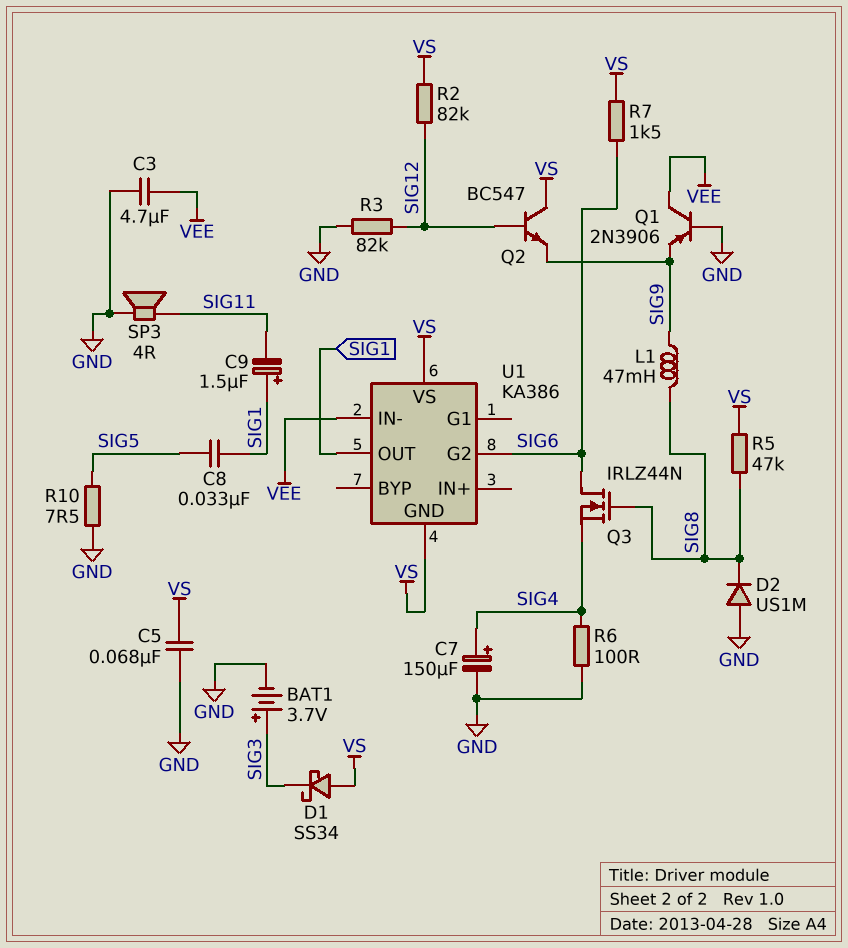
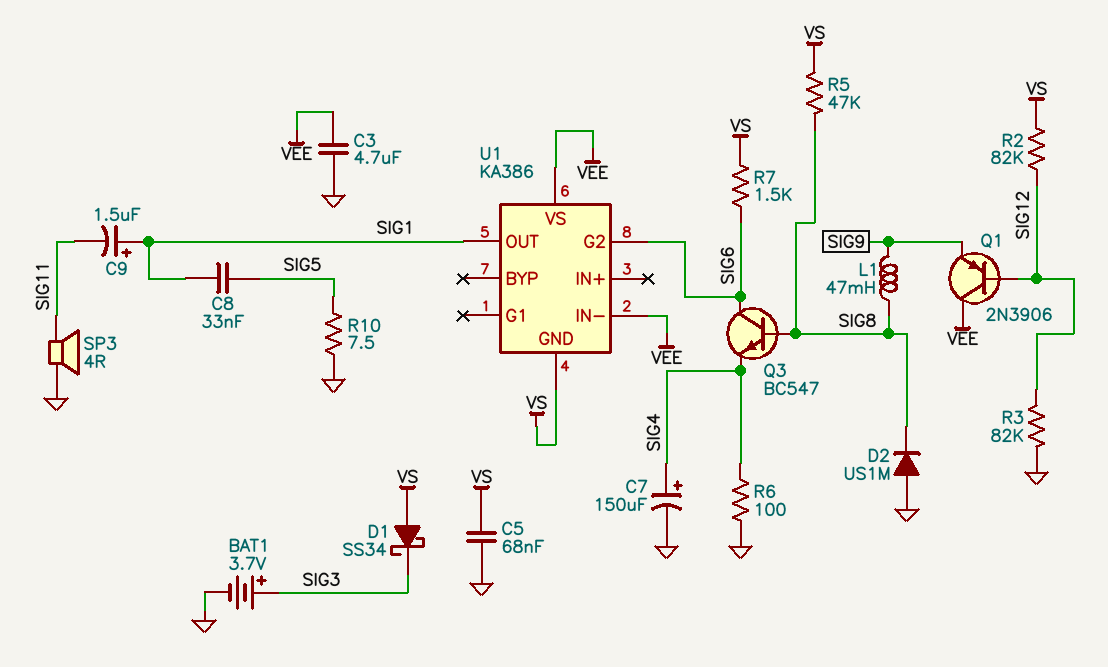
Q1: PNP 2N3906 (B GND, C VEE, E SIG9) -> PNP 2N3906 (B SIG12, C VEE, E SIG9)
Q2: NPN BC547 (B SIG12, C VS, E SIG9) -> none
Q3: NMOS IRLZ44N (G SIG8, D SIG6, S SIG4) -> NPN BC547 (B SIG8, C SIG6, E SIG4)
U1 pin VS: VS -> VEE

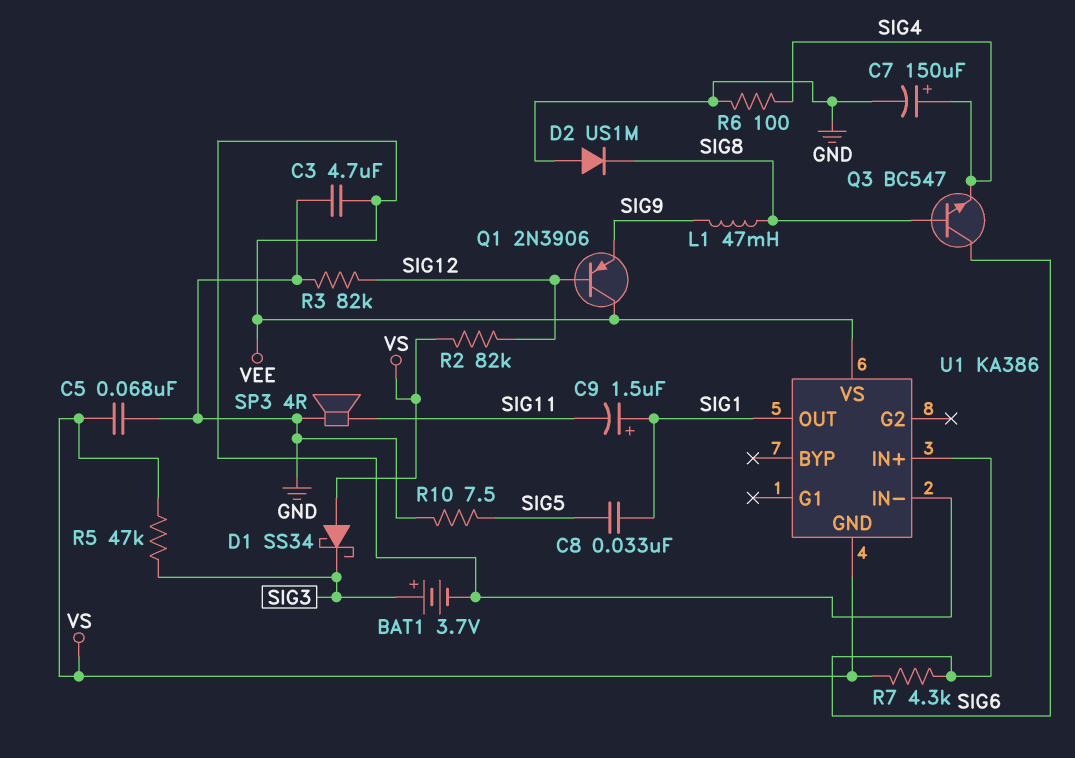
BAT1: 3.7V (plus SIG3, minus GND) -> 3.7V (plus SIG3, minus VEE)
R5: 47k (SIG8, VS) -> 47k (SIG3, VS)
R7: 1.5k (SIG6, VS) -> 4.3k (SIG6, VS)
U1 pin G2: SIG6 -> none
U1 pin IN+: none -> SIG6

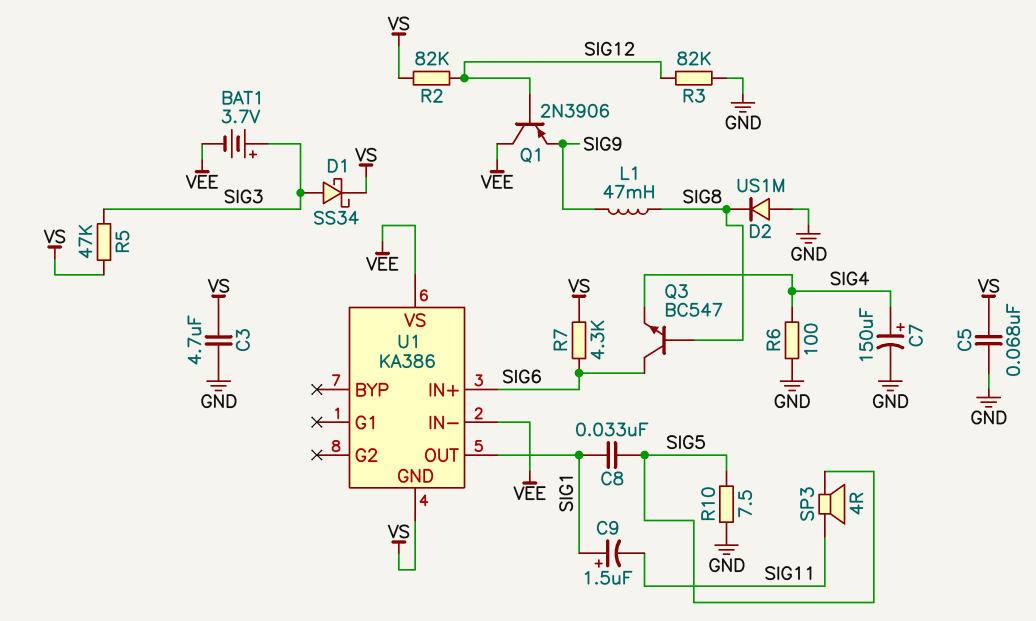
C3: 4.7uF (GND, VEE) -> 4.7uF (GND, VS)
D1: schottky SS34 (A VS, K SIG3) -> schottky SS34 (A SIG3, K VS)
SP3: speaker 4R (GND, SIG11) -> speaker 4R (SIG5, SIG11)

